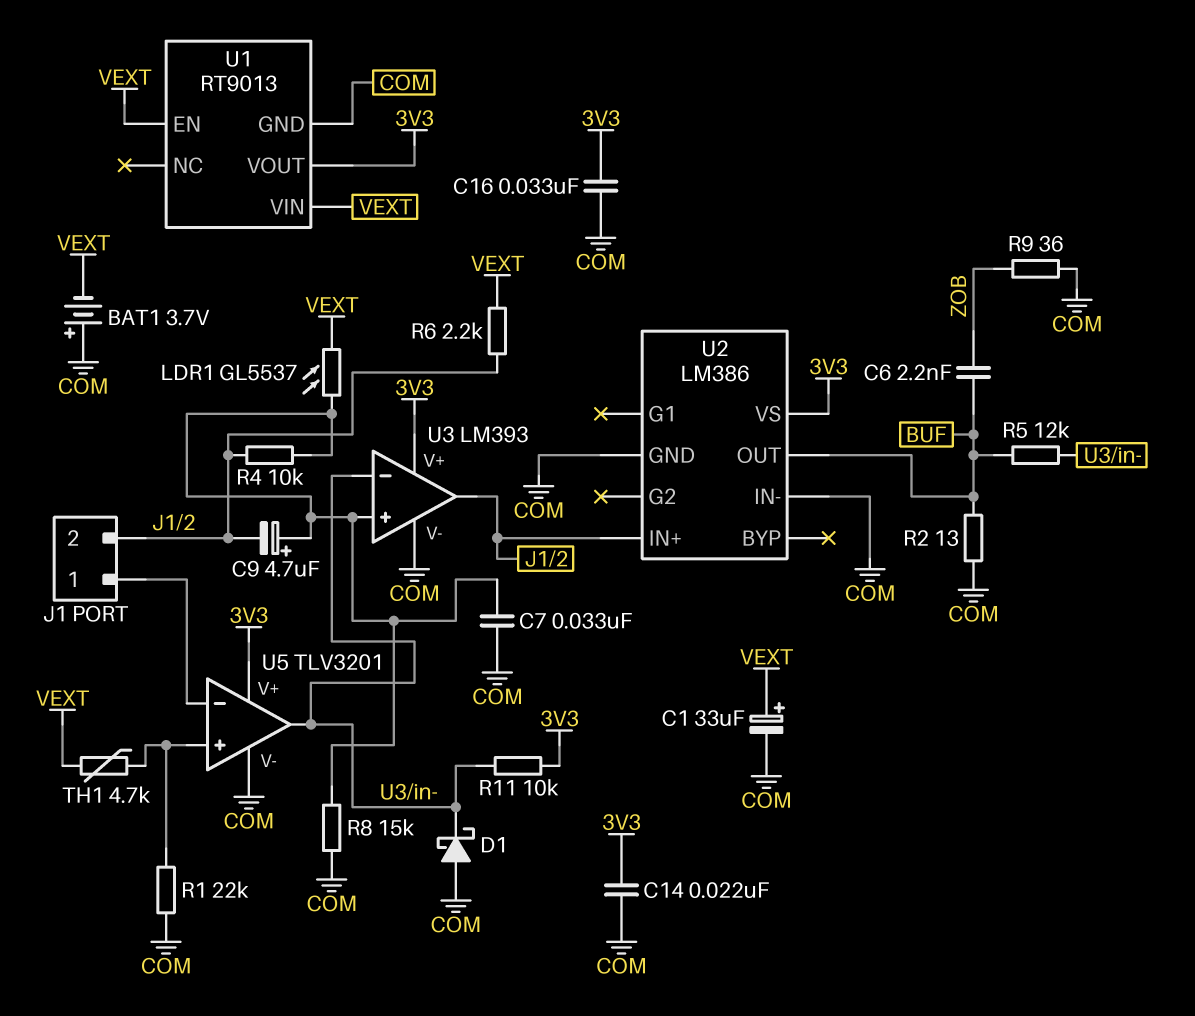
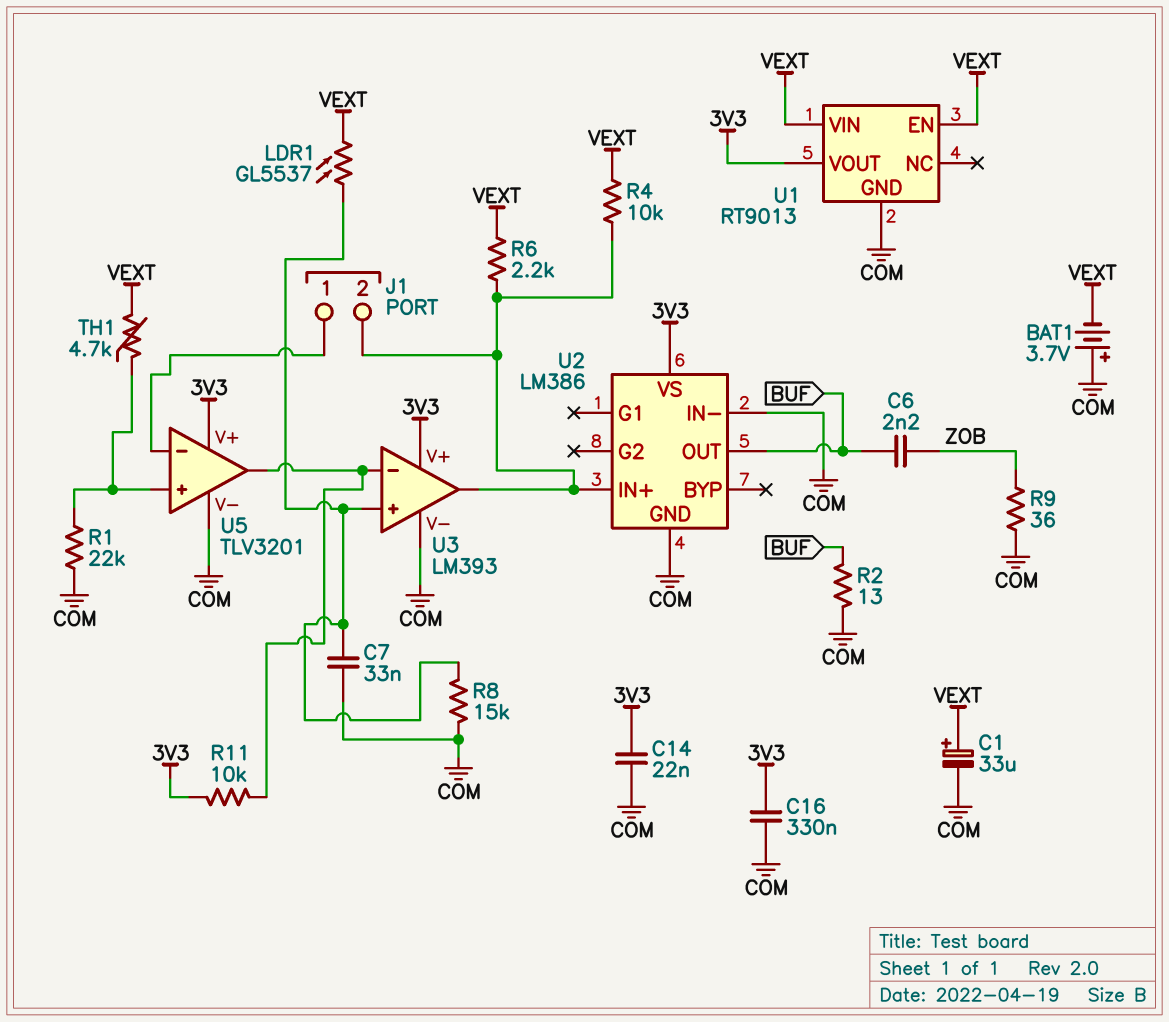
C9: 4.7uF (plus U3/in+, minus J1/2) -> none
C16: 33nF (3V3, COM) -> 330nF (3V3, COM)
D1: schottky (A COM, K U3/in-) -> none
R4: 10k (J1/2, U3/in+) -> 10k (J1/2, VEXT)
R5: 12k (BUF, U3/in-) -> none

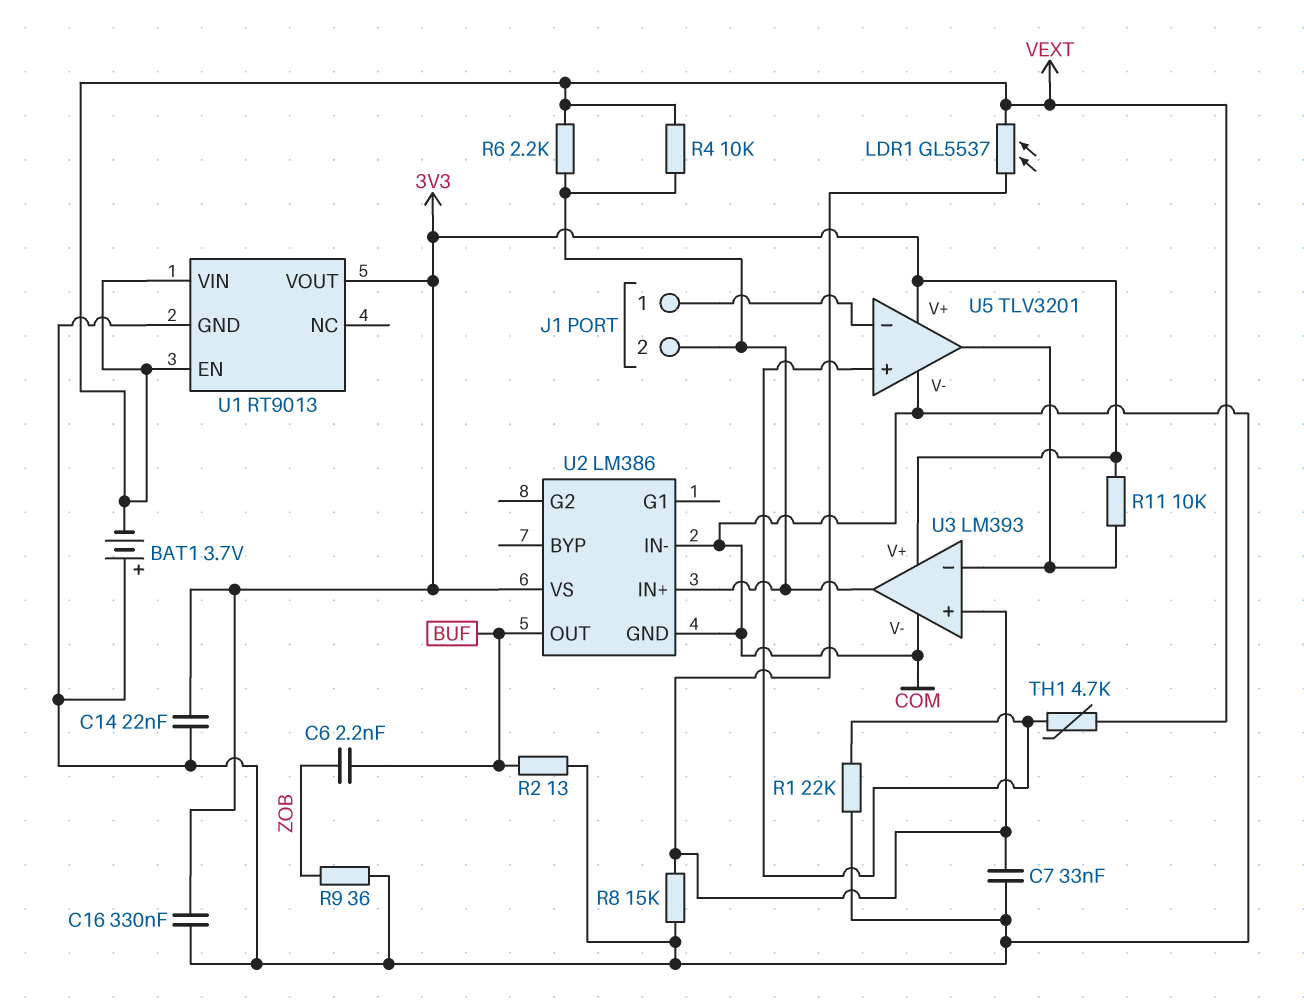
C1: 33uF (plus VEXT, minus COM) -> none

